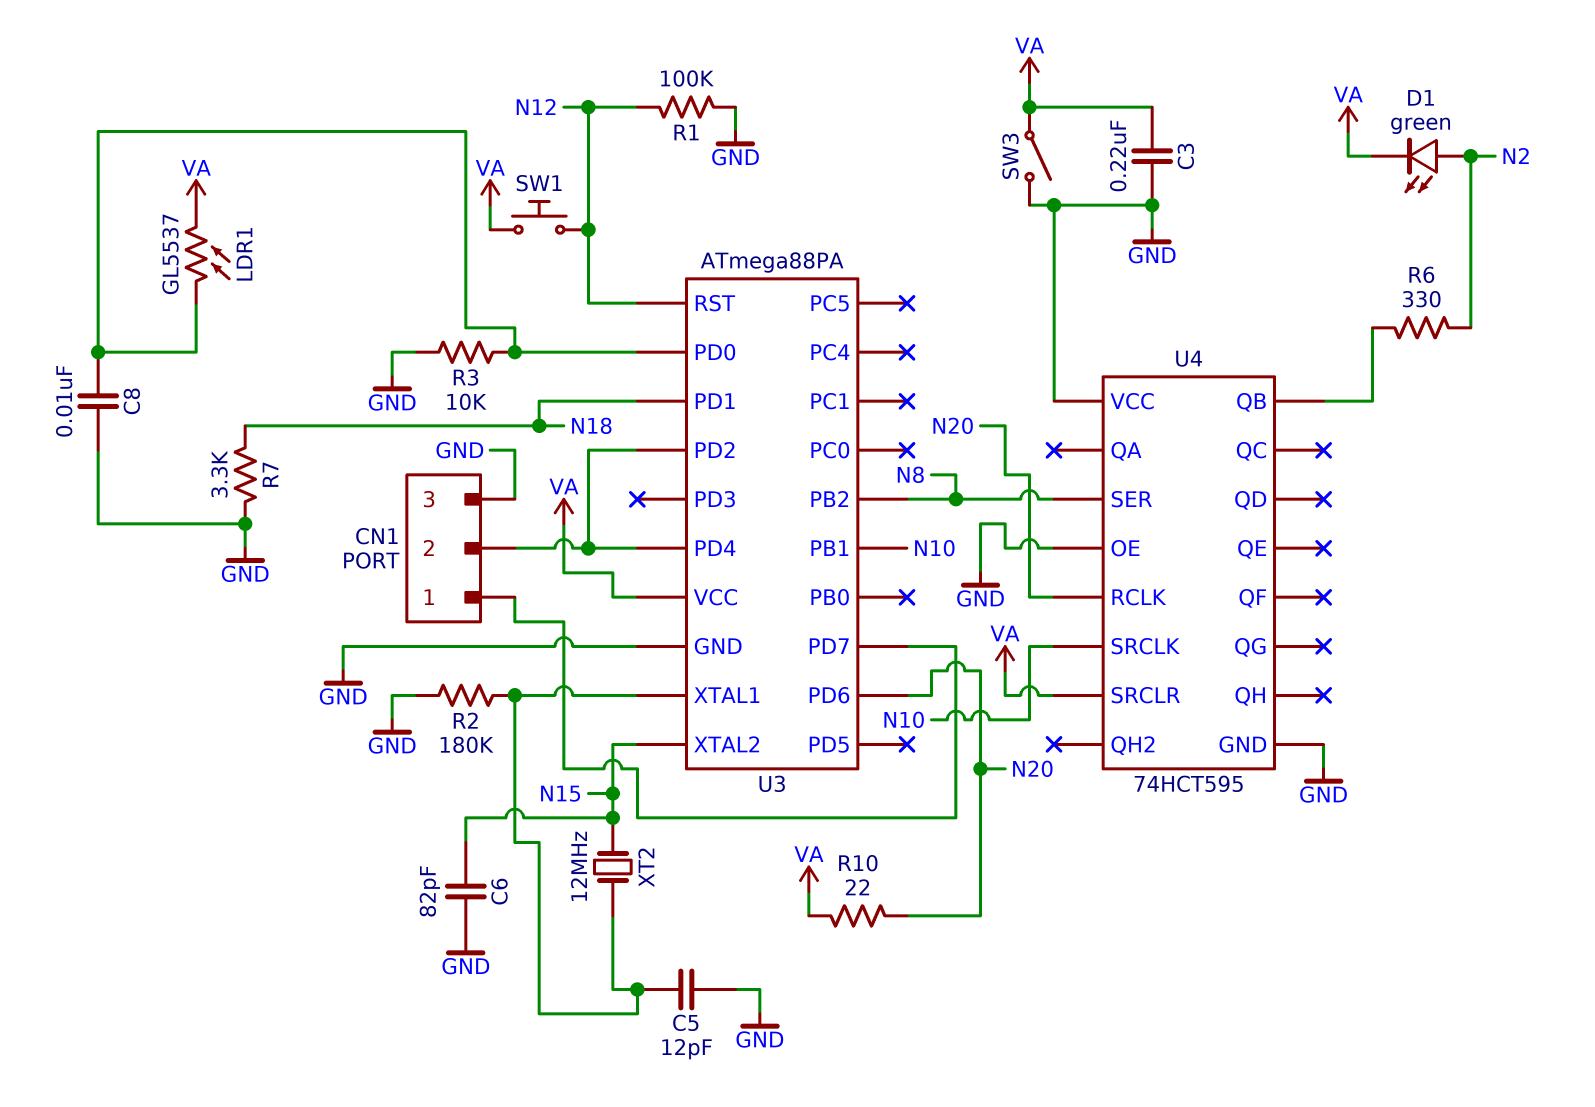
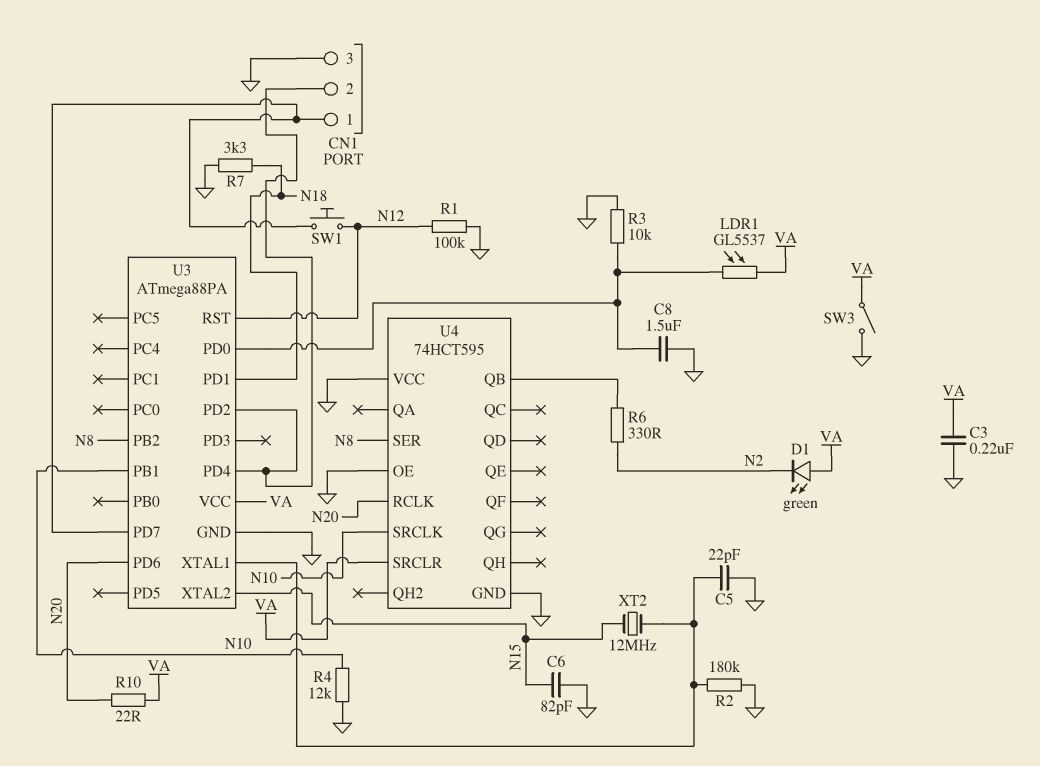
C5: 12pF (GND, U3/XTAL1) -> 22pF (GND, U3/XTAL1)
C8: 10nF (GND, U3/PD0) -> 1.5uF (GND, U3/PD0)
D1: LED green (A N2, K VA) -> LED green (A VA, K N2)
R4: none -> 12k (GND, N10)
SW1: button (N12, VA) -> button (CN1/1, N12)

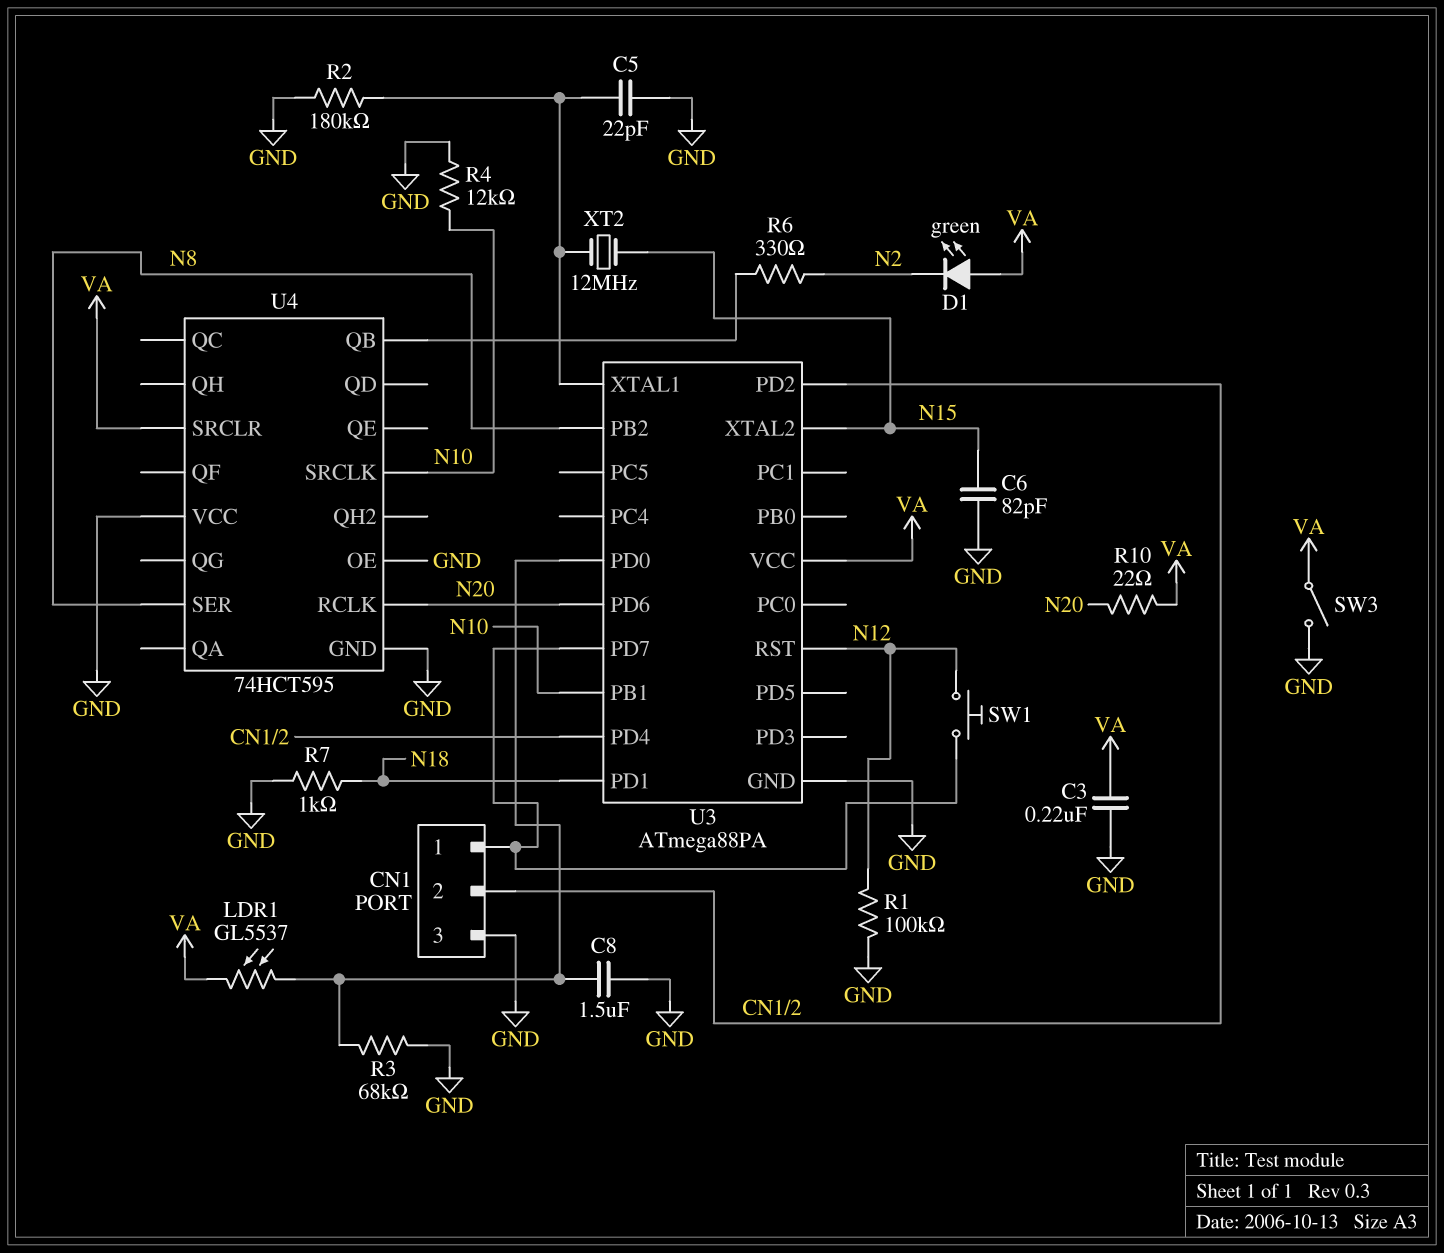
R3: 10k (GND, U3/PD0) -> 68k (GND, U3/PD0)
R7: 3.3k (GND, N18) -> 1k (GND, N18)

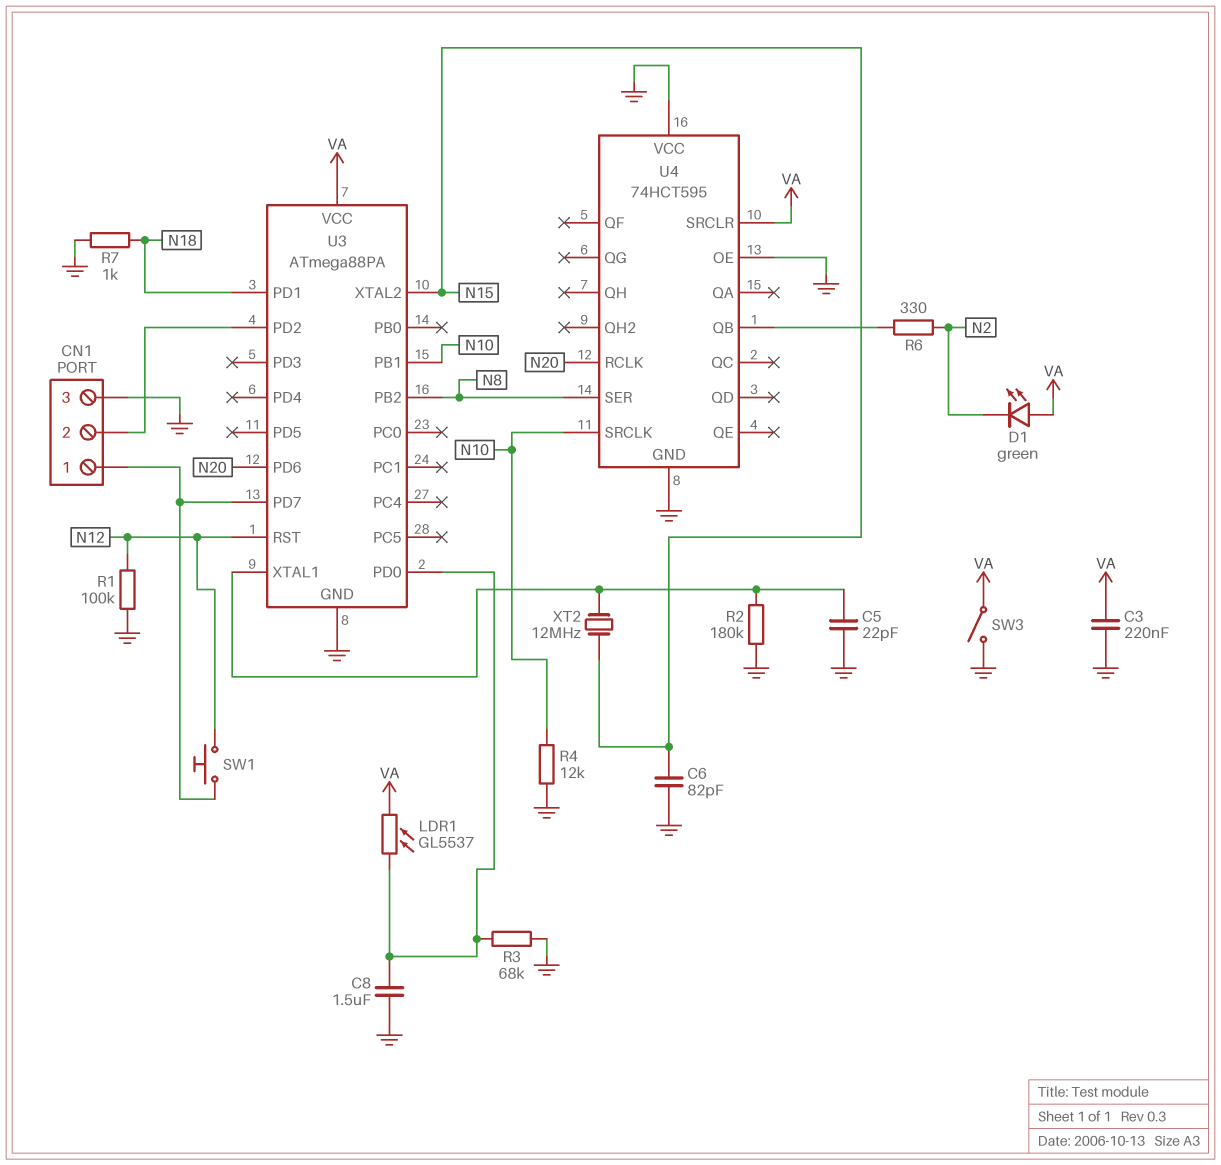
R10: 22 (N20, VA) -> none
U3 pin PD4: CN1/2 -> none

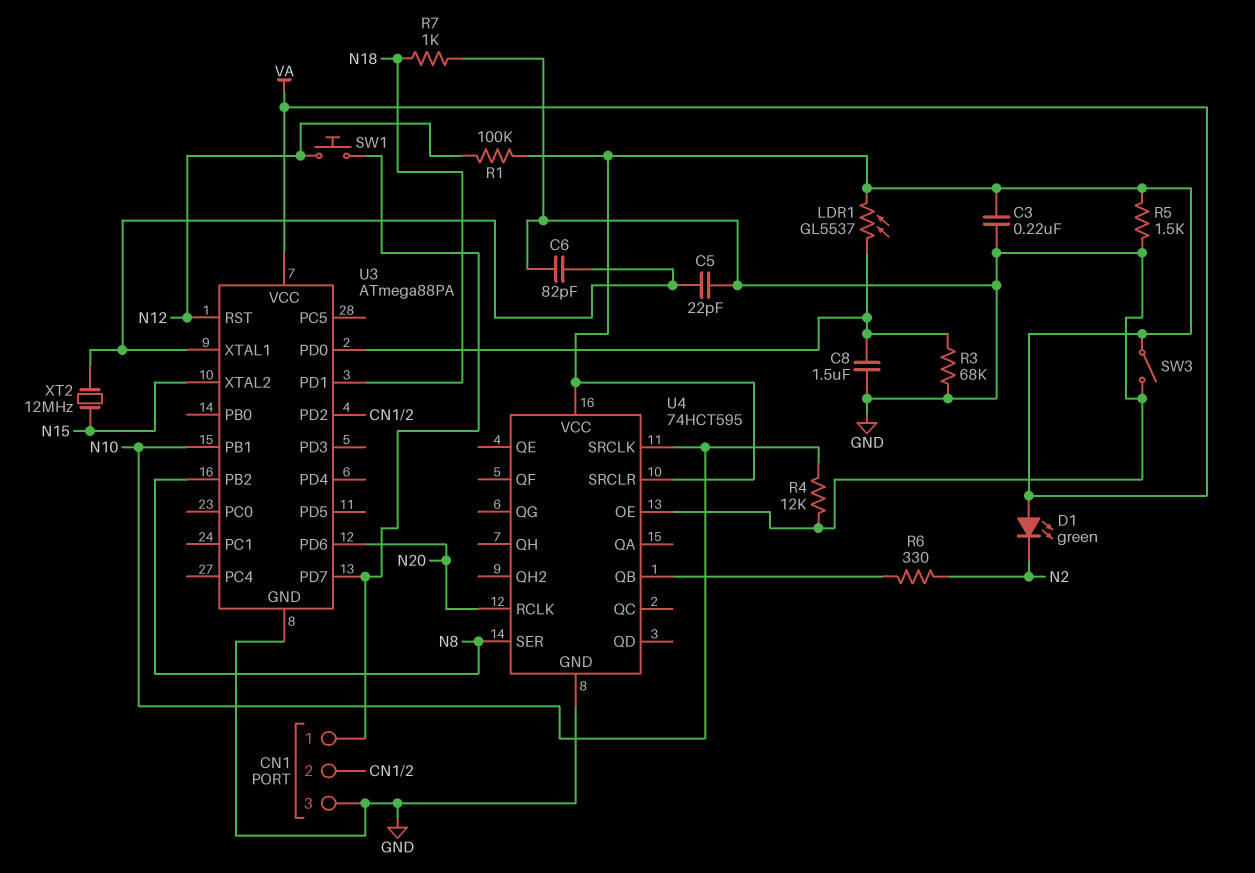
C6: 82pF (GND, N15) -> 82pF (GND, U3/XTAL1)
R1: 100k (GND, N12) -> 100k (N12, VA)
R2: 180k (GND, U3/XTAL1) -> none
R5: none -> 1.5k (GND, VA)
U4 pin VCC: GND -> VA

